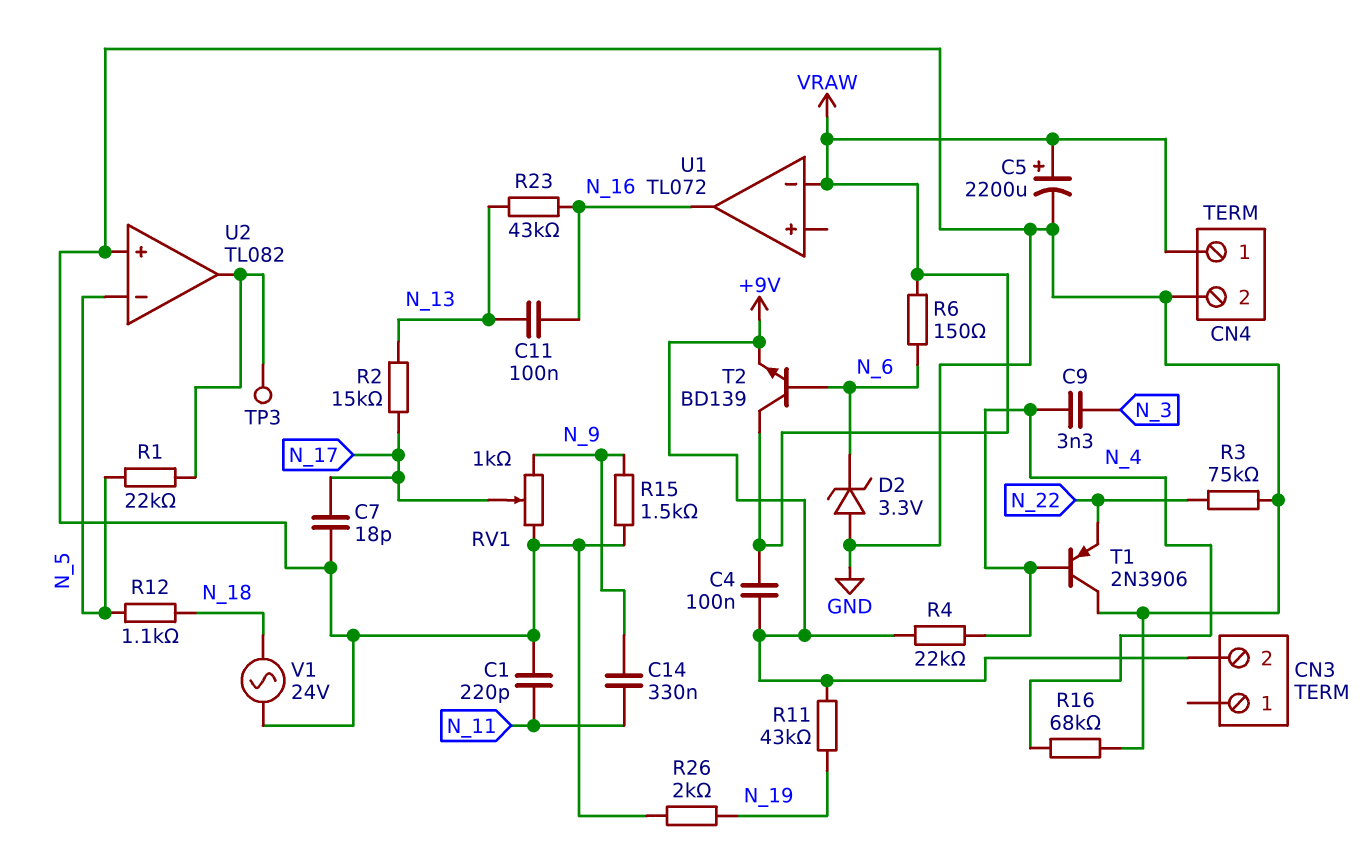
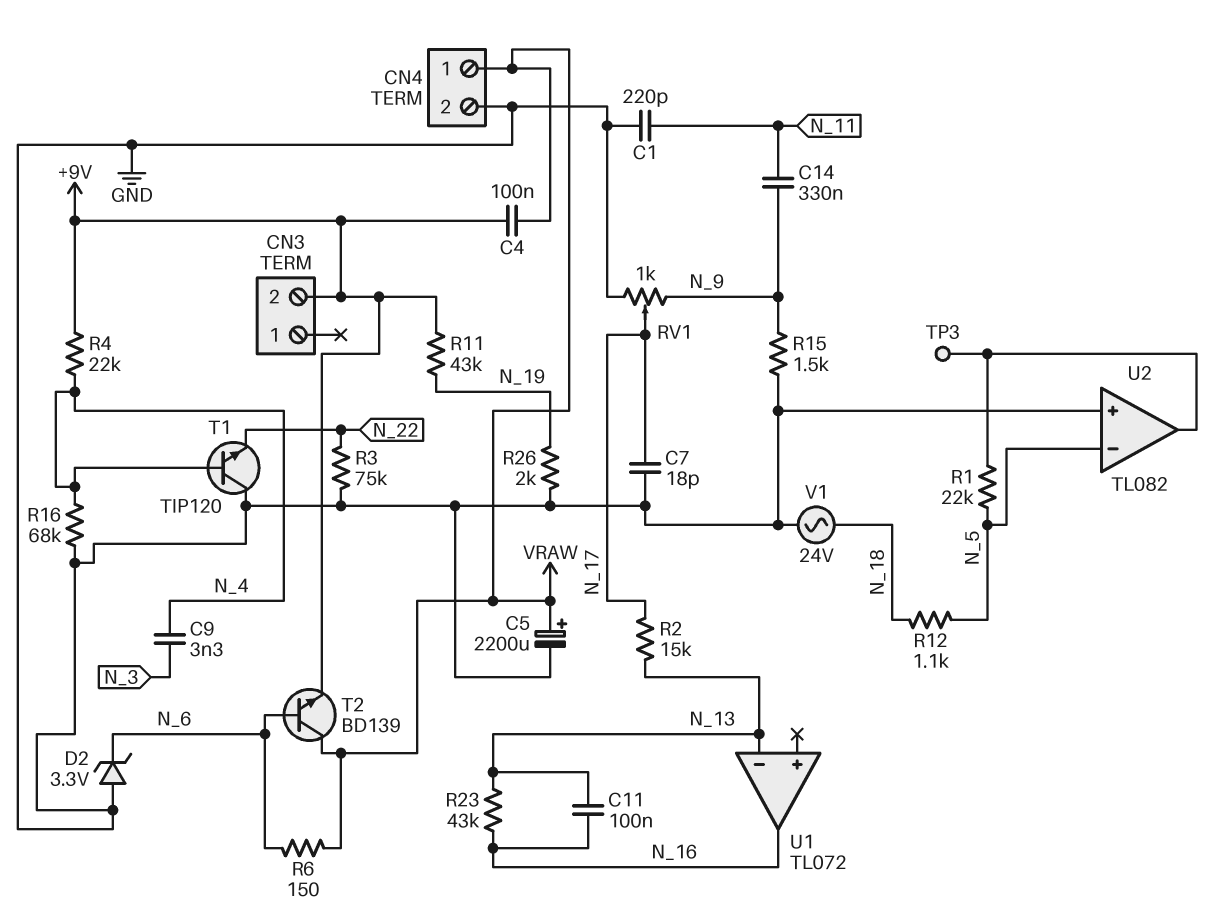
T1: PNP 2N3906 (B N_4, C GND, E N_22) -> NPN TIP120 (B N_4, C GND, E N_22)
U1 pin in-: VRAW -> N_13

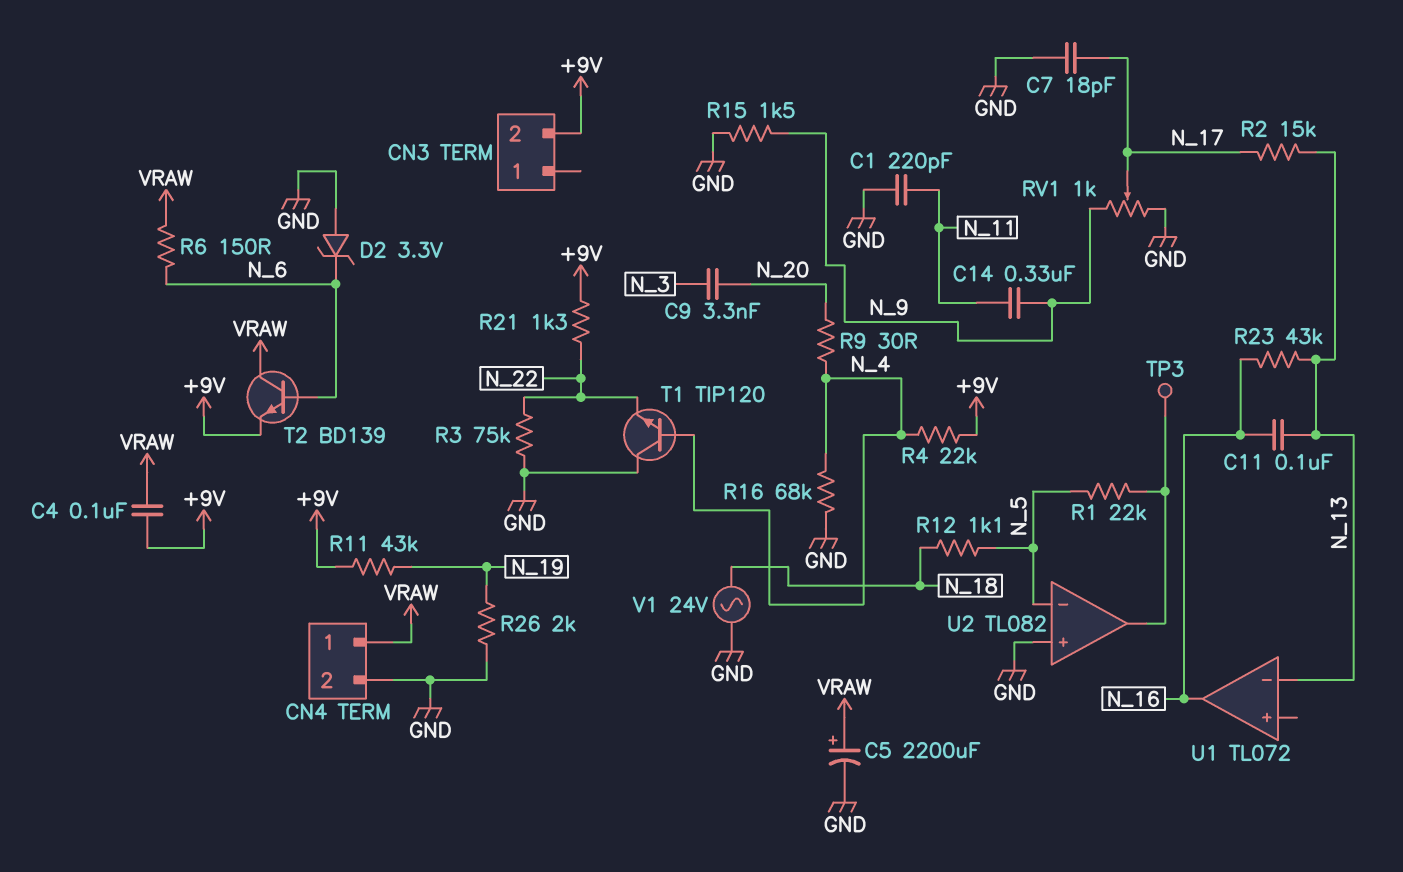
C9: 3.3nF (N_3, N_4) -> 3.3nF (N_3, N_20)
R9: none -> 30 (N_4, N_20)
R21: none -> 1.3k (+9V, N_22)

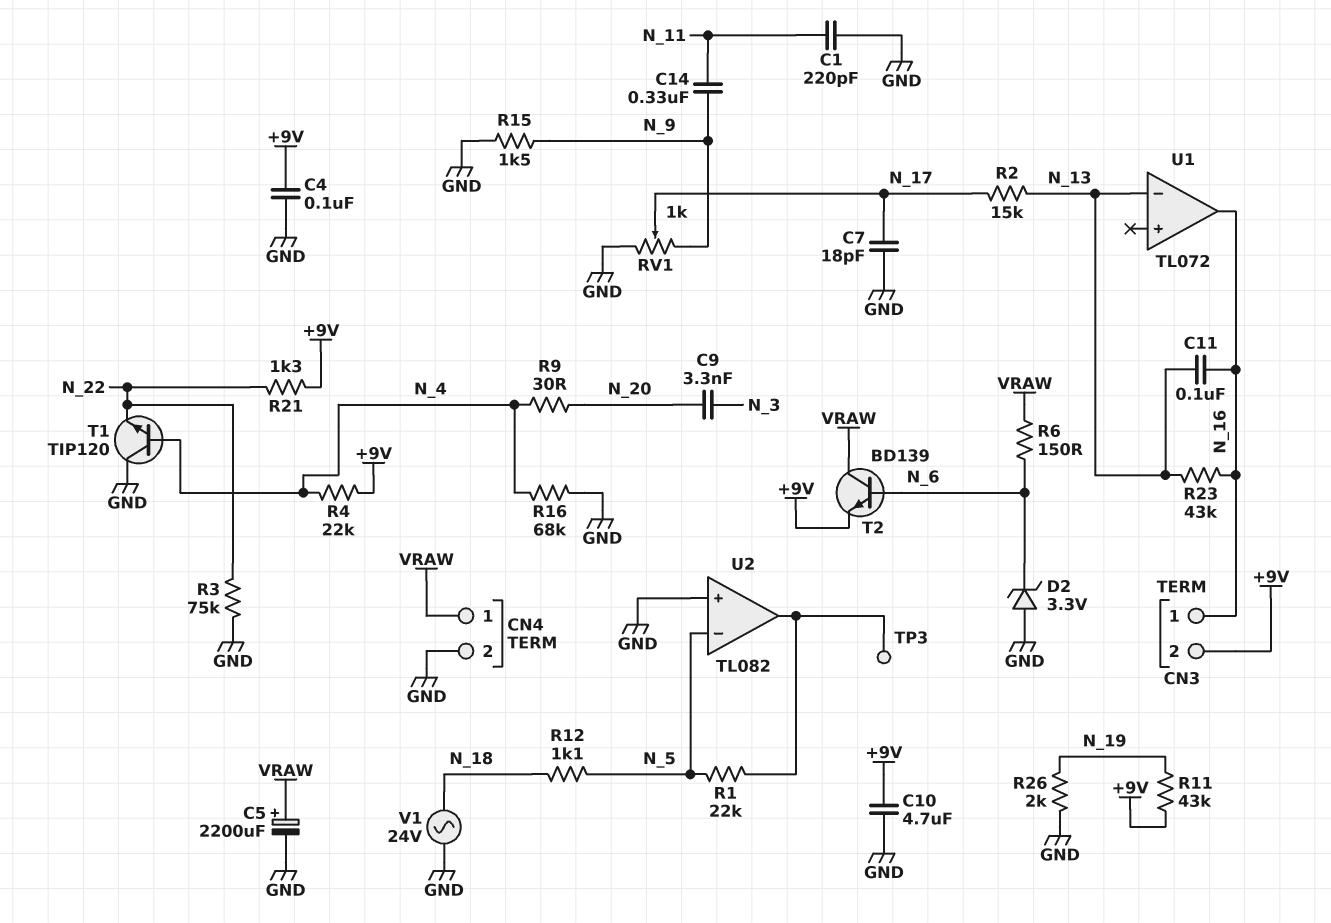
C4: 100nF (+9V, VRAW) -> 100nF (+9V, GND)
C10: none -> 4.7uF (+9V, GND)
CN3 pin 1: none -> N_16

